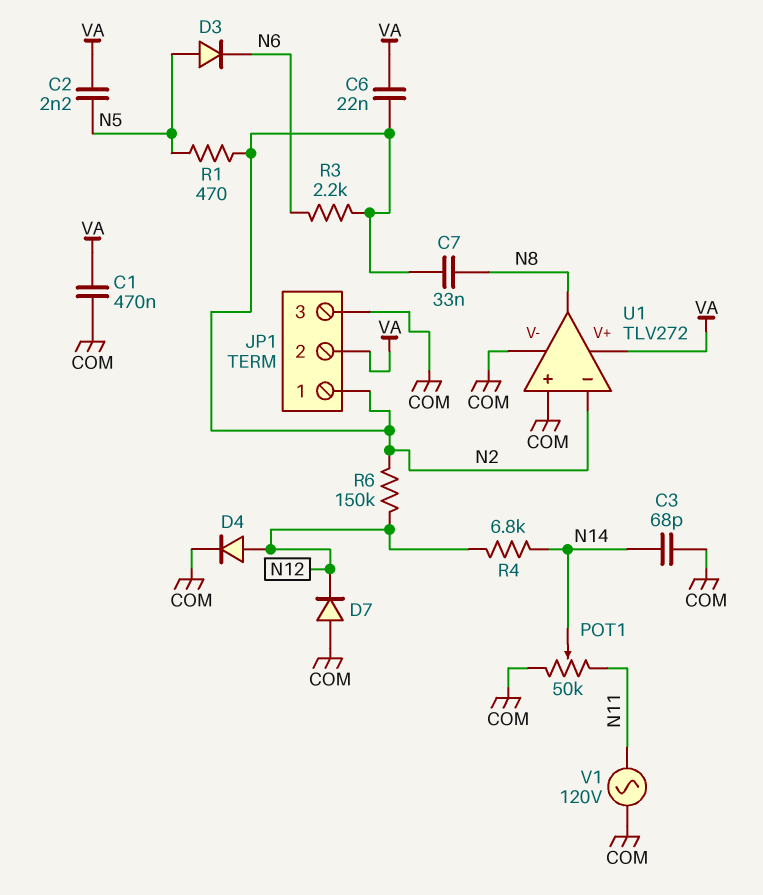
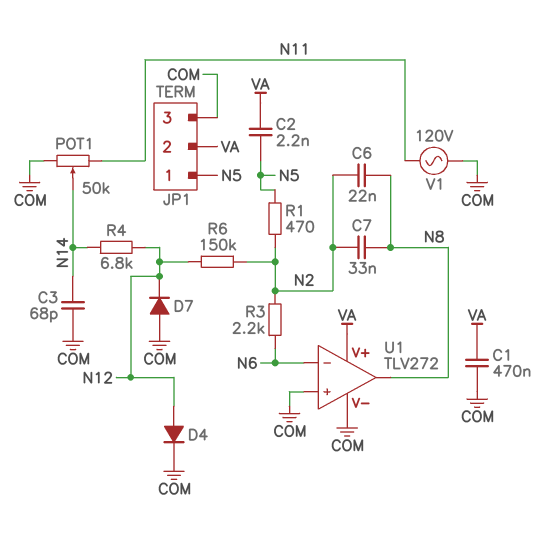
C6: 22nF (N2, VA) -> 22nF (N2, N8)
D3: diode (A N5, K N6) -> none
JP1 pin 1: N2 -> N5
U1 pin in-: N2 -> N6

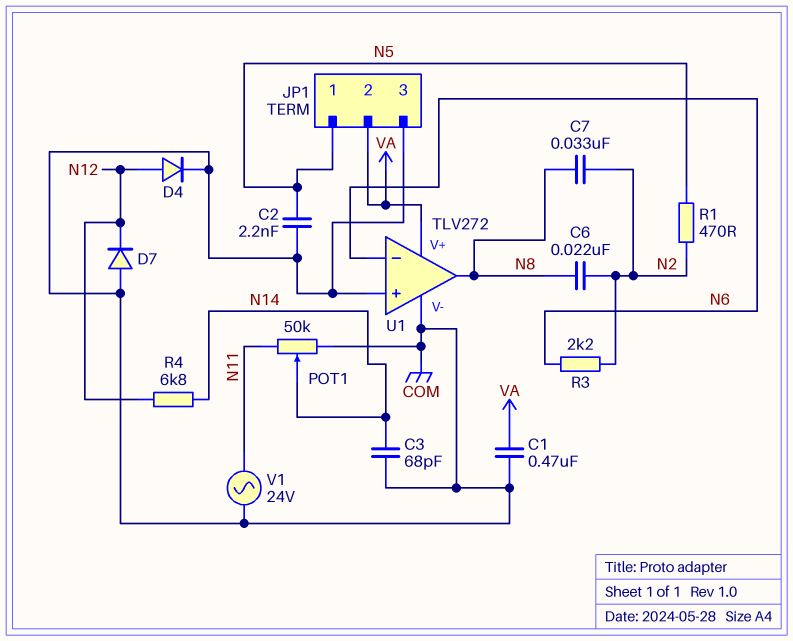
C2: 2.2nF (N5, VA) -> 2.2nF (COM, N5)
R6: 150k (N2, N12) -> none
V1: AC 120V (COM, N11) -> AC 24V (COM, N11)

